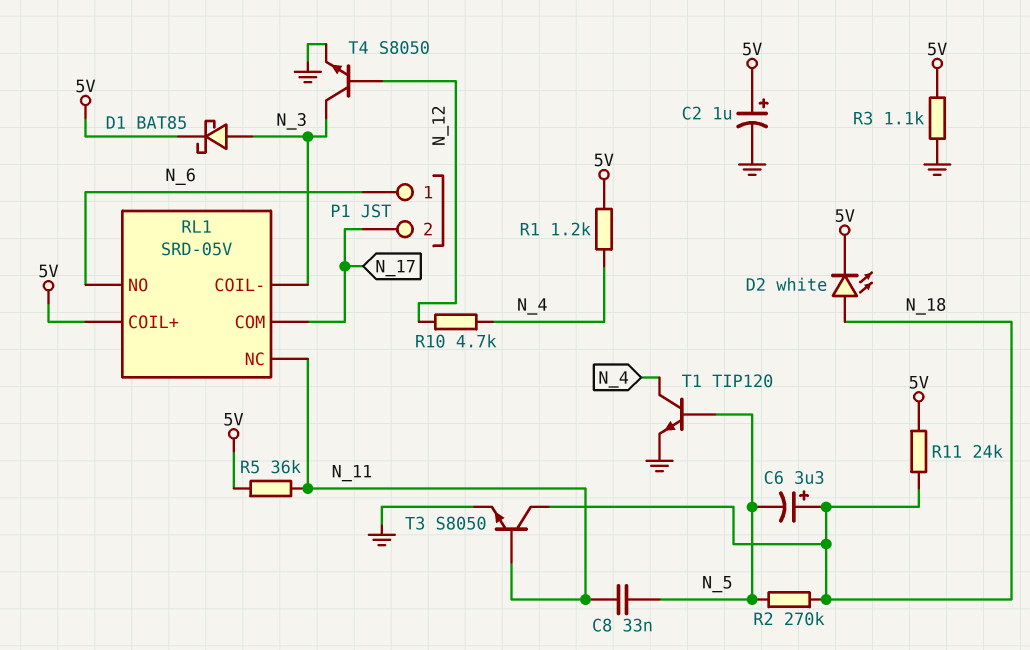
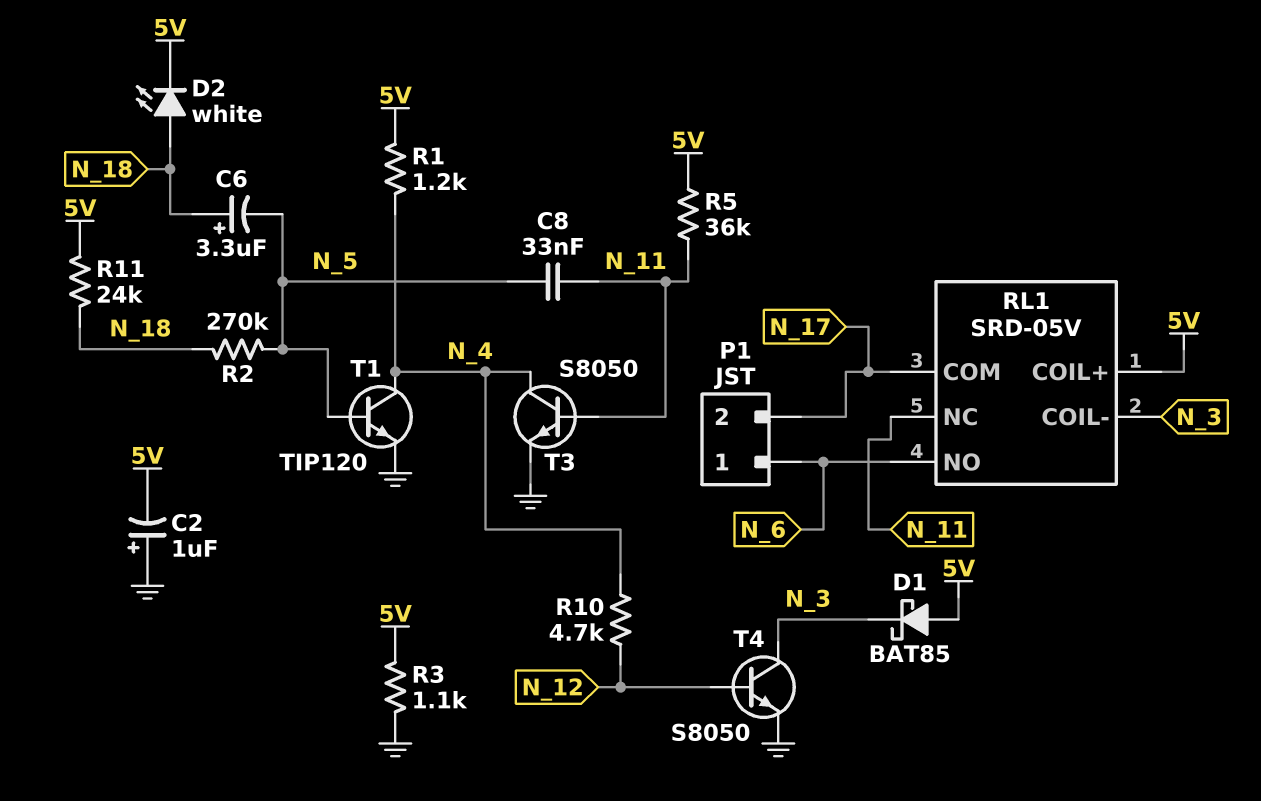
C2: 1uF (plus 5V, minus GND) -> 1uF (plus GND, minus 5V)
D1: schottky BAT85 (A N_3, K 5V) -> schottky BAT85 (A 5V, K N_3)
T3: NPN S8050 (B N_11, C N_18, E GND) -> NPN S8050 (B N_11, C N_4, E GND)

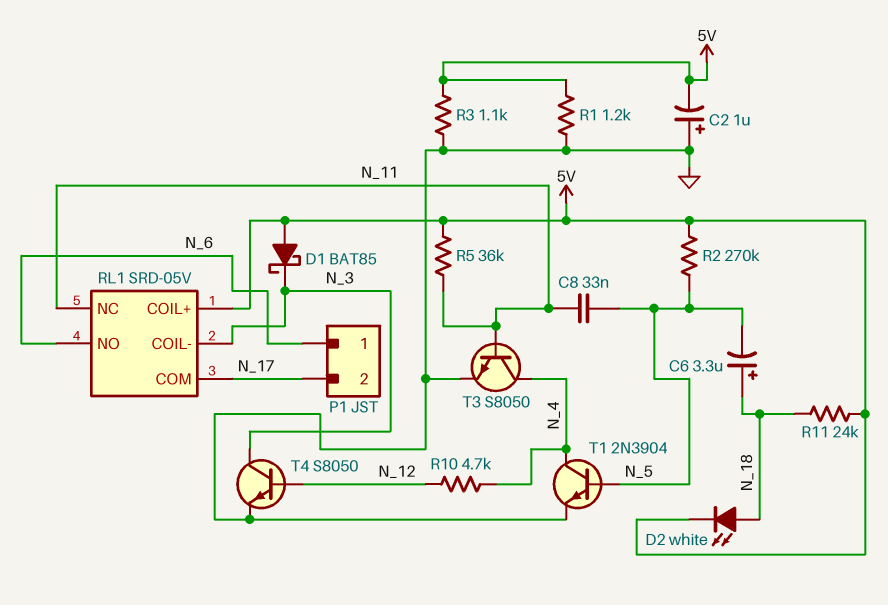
R1: 1.2k (5V, N_4) -> 1.2k (5V, GND)
R2: 270k (N_5, N_18) -> 270k (5V, N_5)
T1: NPN TIP120 (B N_5, C N_4, E GND) -> NPN 2N3904 (B N_5, C N_4, E GND)

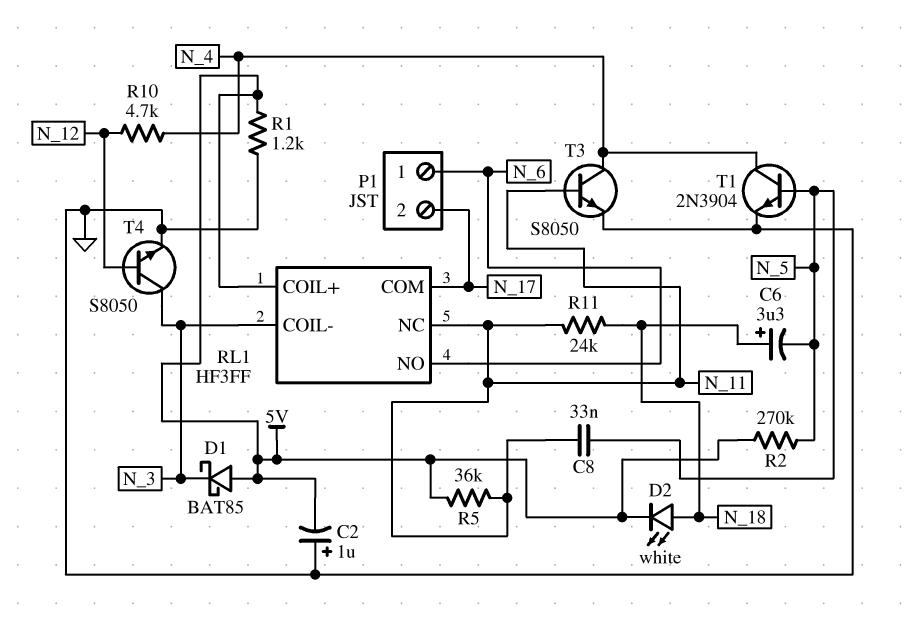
R3: 1.1k (5V, GND) -> none
R11: 24k (5V, N_18) -> 24k (N_11, N_18)
RL1: SRD-05V -> HF3FF

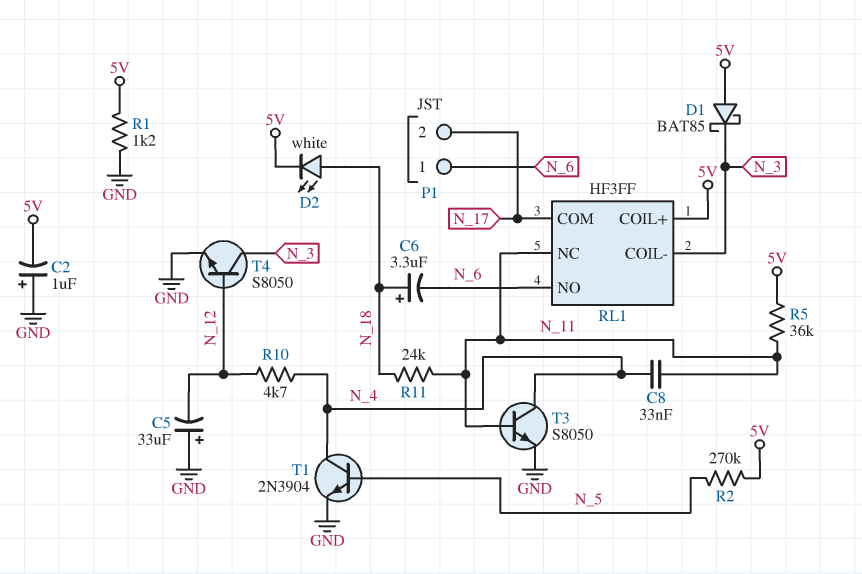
C5: none -> 33uF (plus GND, minus N_12)
C6: 3.3uF (plus N_18, minus N_5) -> 3.3uF (plus N_18, minus N_6)
C8: 33nF (N_5, N_11) -> 33nF (N_4, N_11)

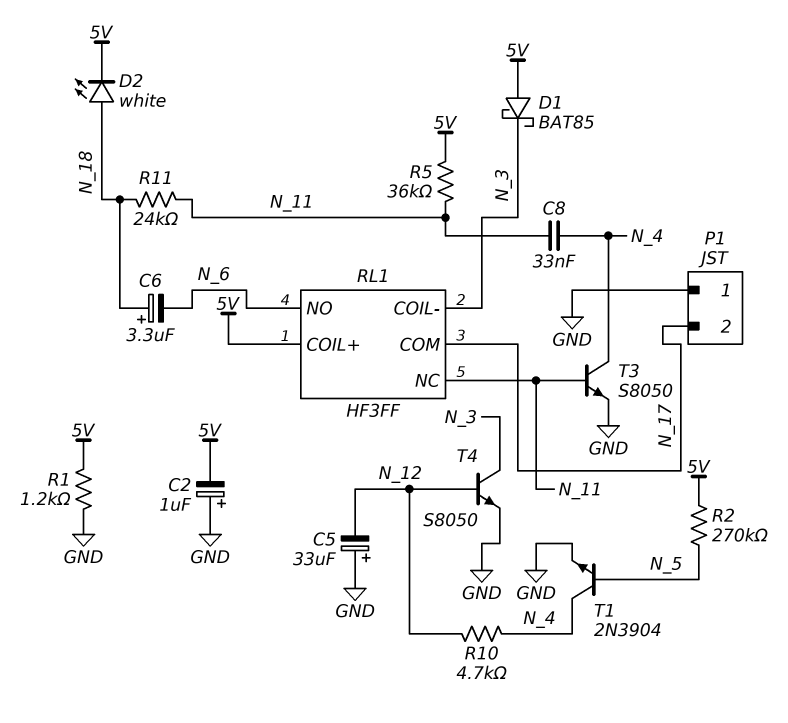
P1 pin 1: N_6 -> GND

